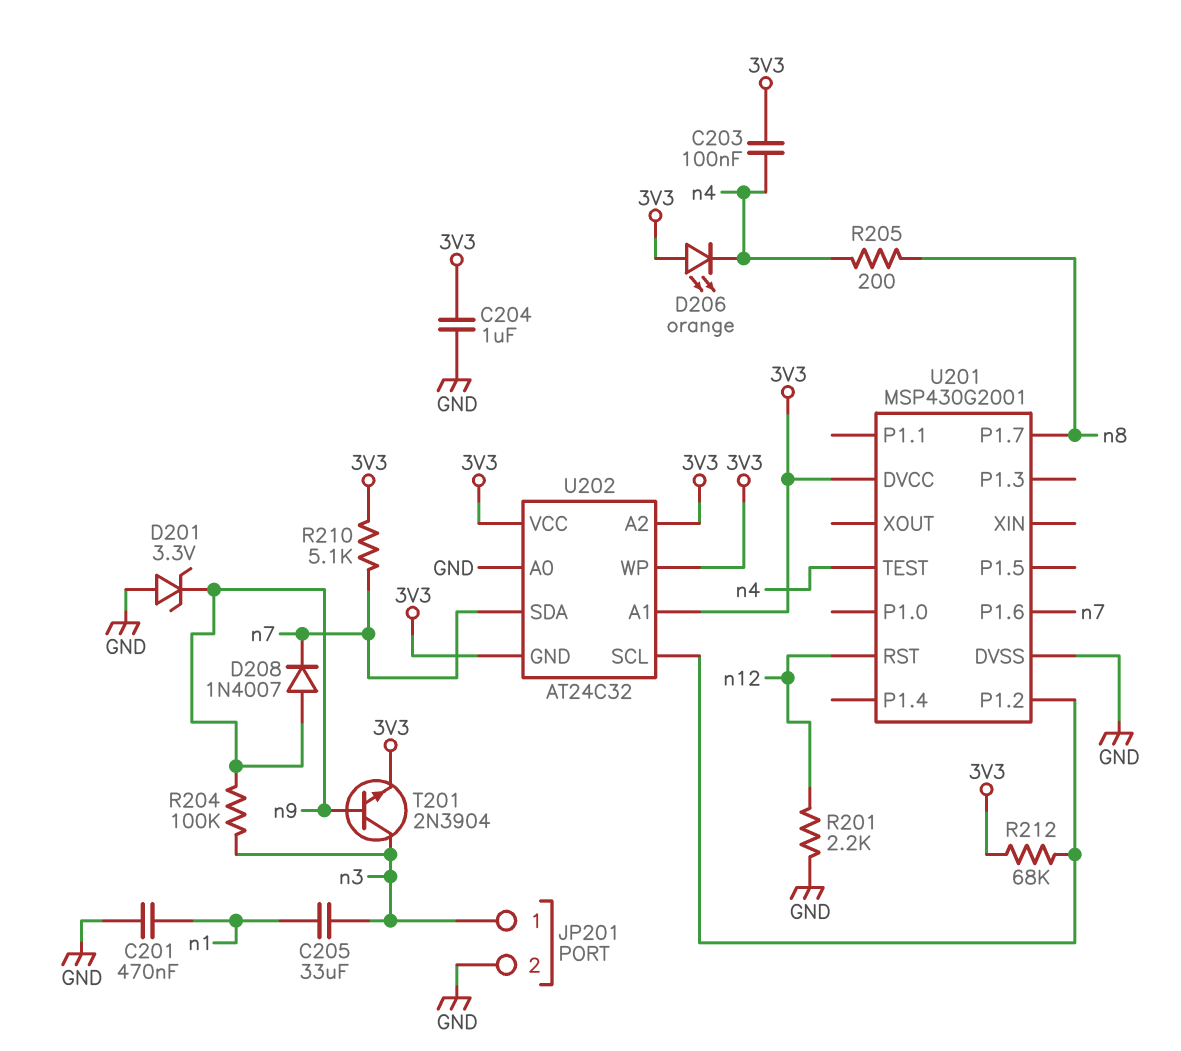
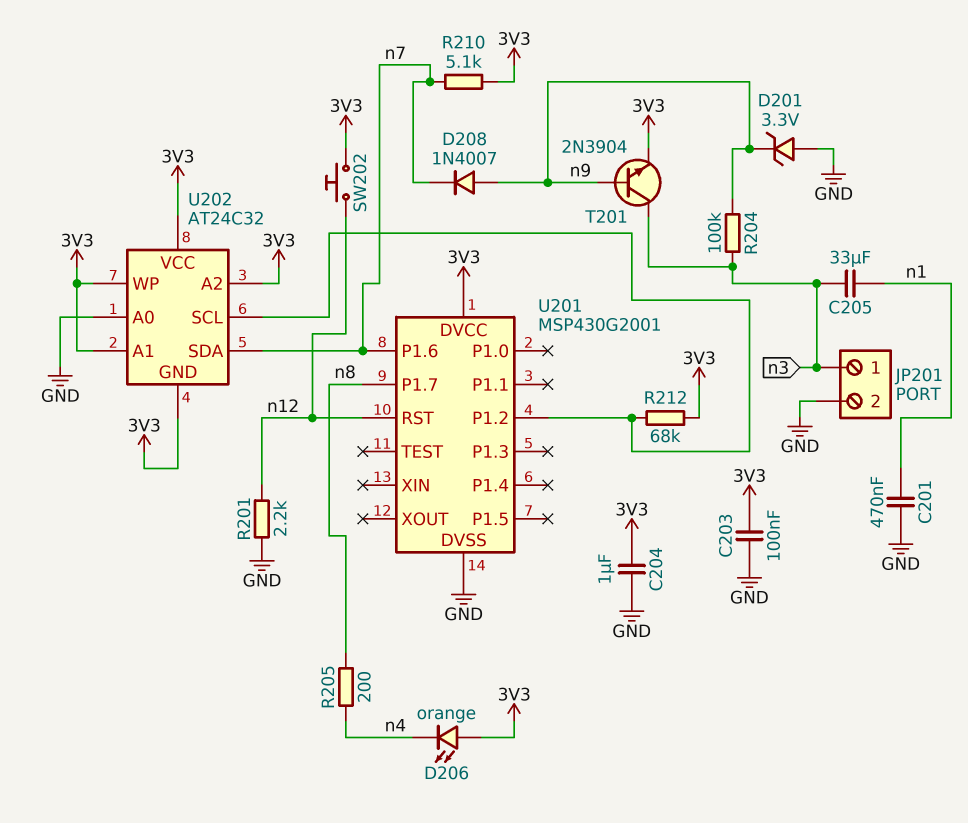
C203: 100nF (3V3, n4) -> 100nF (3V3, GND)
SW202: none -> button (3V3, n12)
U201 pin TEST: n4 -> none

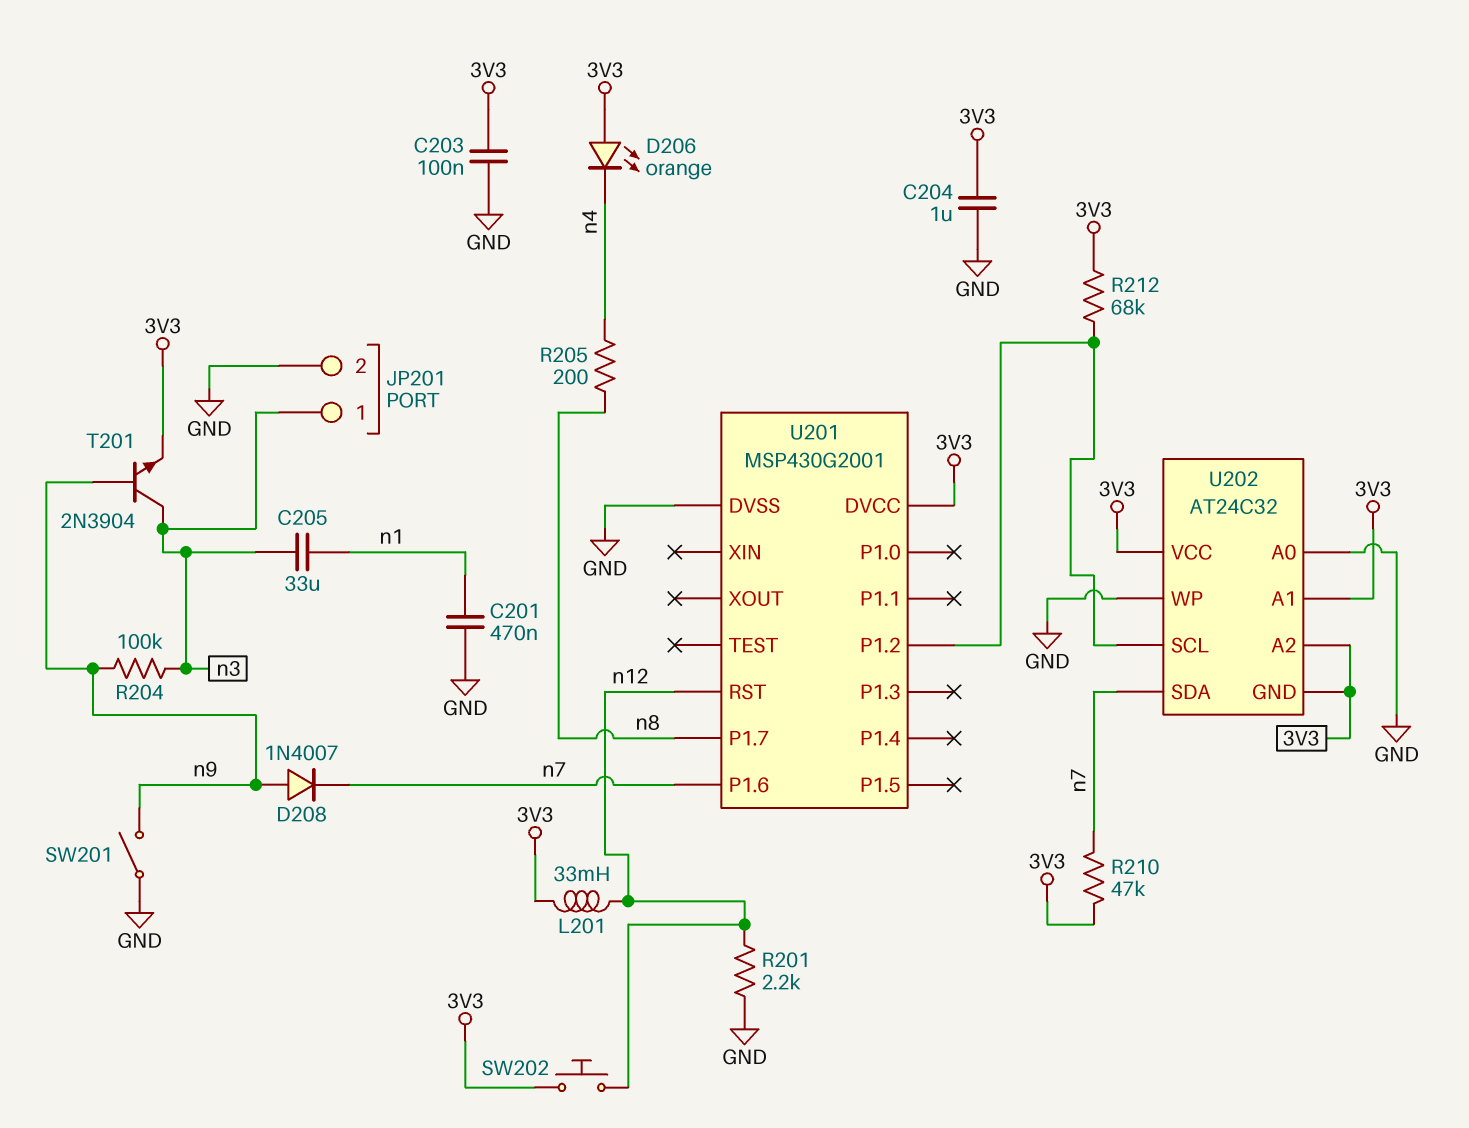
D201: zener 3.3V (A GND, K n9) -> none
L201: none -> 33mH (3V3, n12)
R210: 5.1k (3V3, n7) -> 47k (3V3, n7)
SW201: none -> switch (GND, n9)
U202 pin WP: 3V3 -> GND

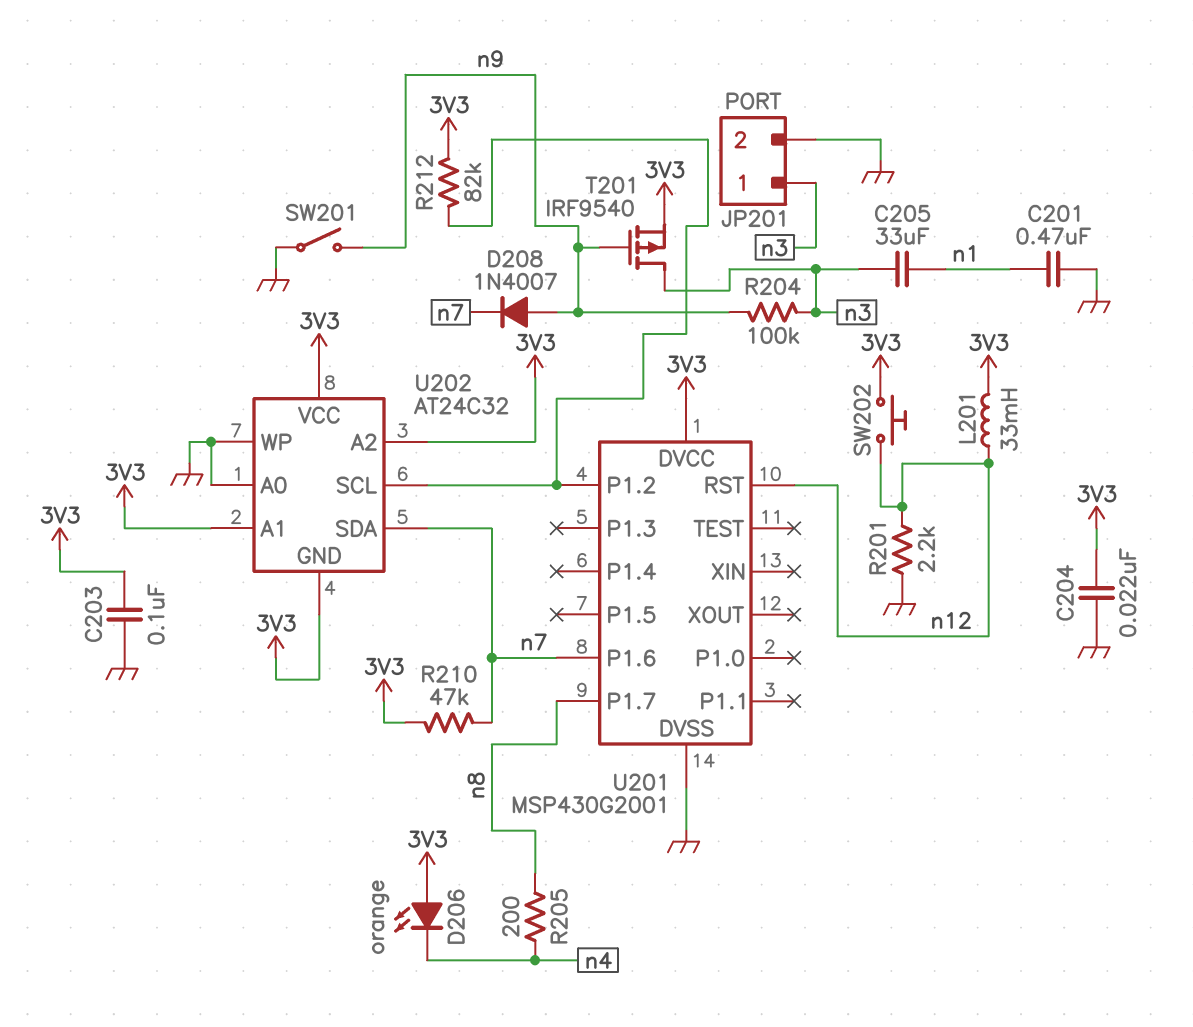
C204: 1uF (3V3, GND) -> 22nF (3V3, GND)
R212: 68k (3V3, U201/P1.2) -> 82k (3V3, U201/P1.2)
T201: NPN 2N3904 (B n9, C n3, E 3V3) -> PMOS IRF9540 (G n9, D n3, S 3V3)

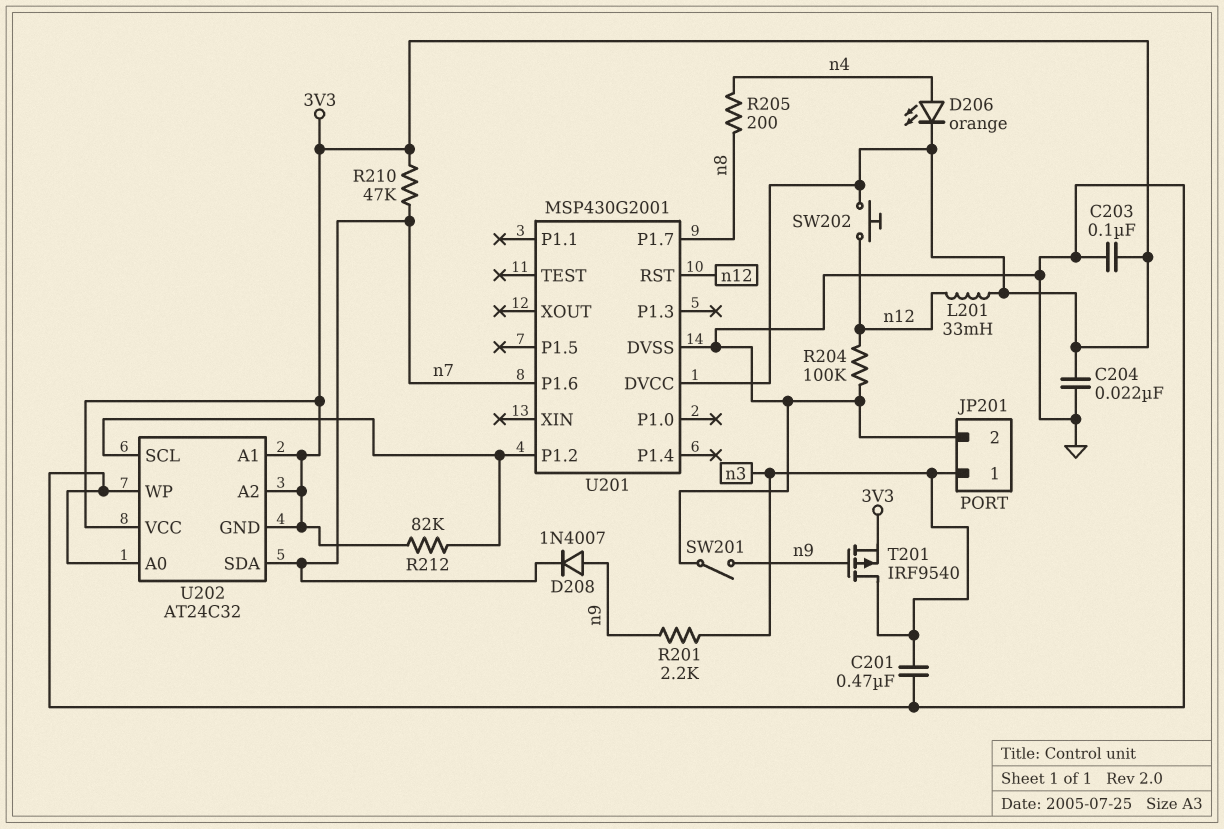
C201: 470nF (GND, n1) -> 470nF (GND, n3)
C205: 33uF (n1, n3) -> none
D206: LED orange (A 3V3, K n4) -> LED orange (A n4, K 3V3)
R201: 2.2k (GND, n12) -> 2.2k (n3, n9)
R204: 100k (n3, n9) -> 100k (GND, n12)

